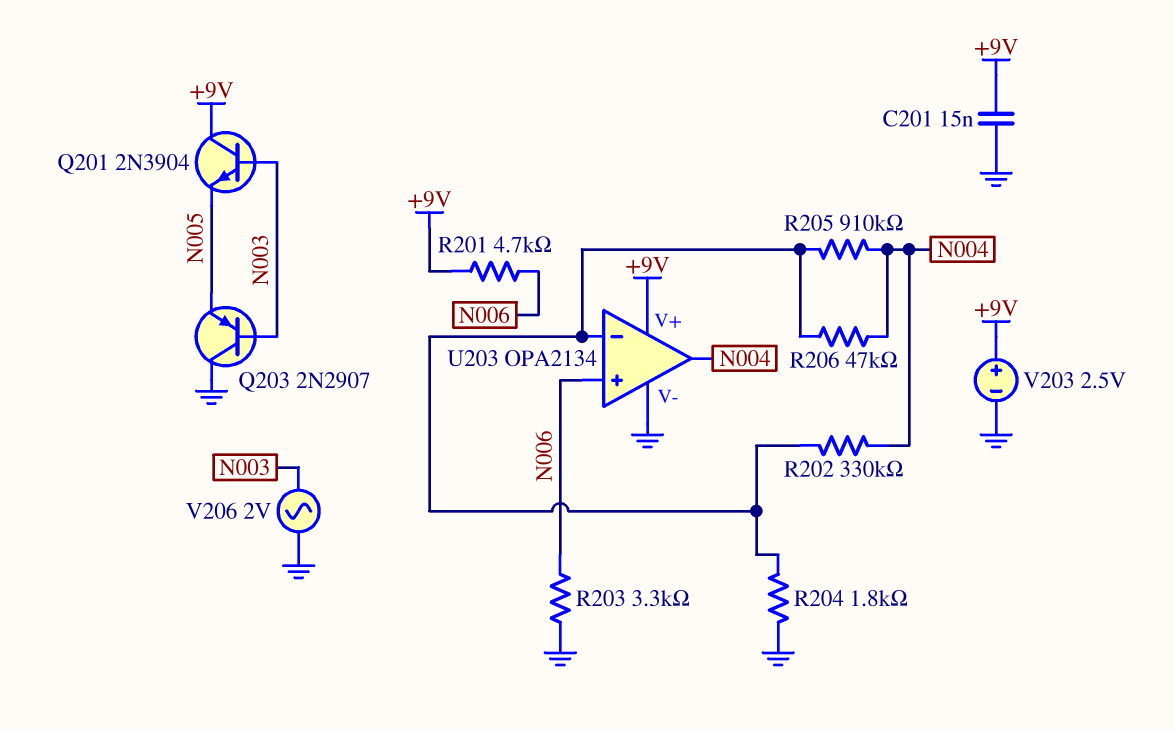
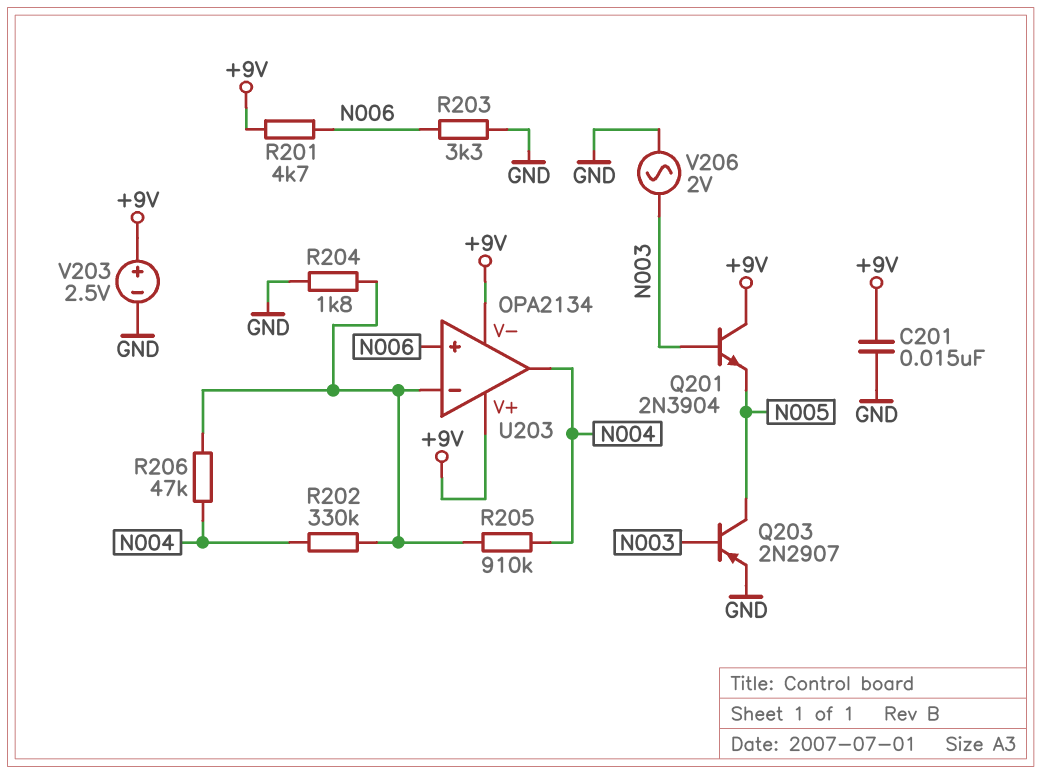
Q203: PNP 2N2907 (B N003, C GND, E N005) -> PNP 2N2907 (B N003, C N005, E GND)
U203 pin V-: GND -> +9V

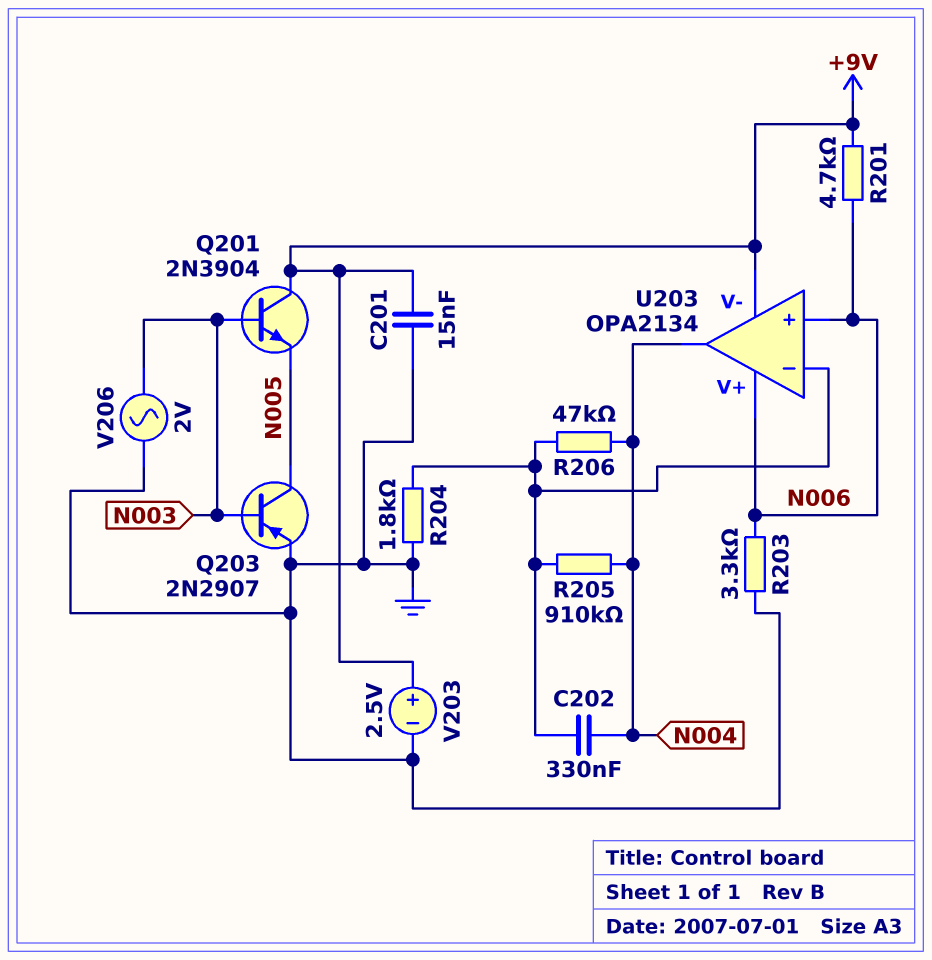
C202: none -> 330nF (N004, U203/in-)
R202: 330k (N004, U203/in-) -> none
U203 pin V+: +9V -> N006

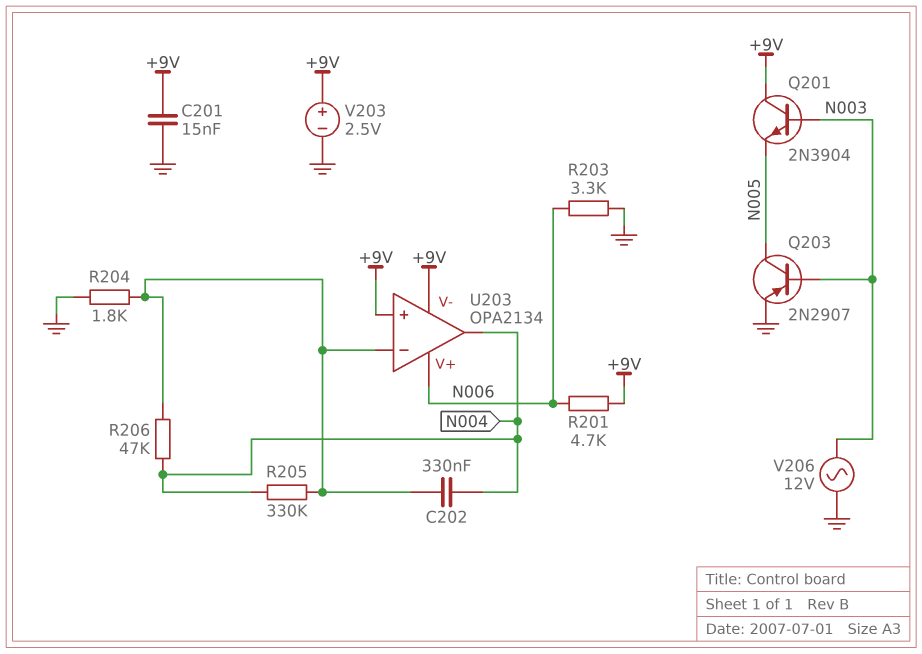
R205: 910k (N004, U203/in-) -> 330k (N004, U203/in-)
U203 pin in+: N006 -> +9V
V206: AC 2V (GND, N003) -> AC 12V (GND, N003)

